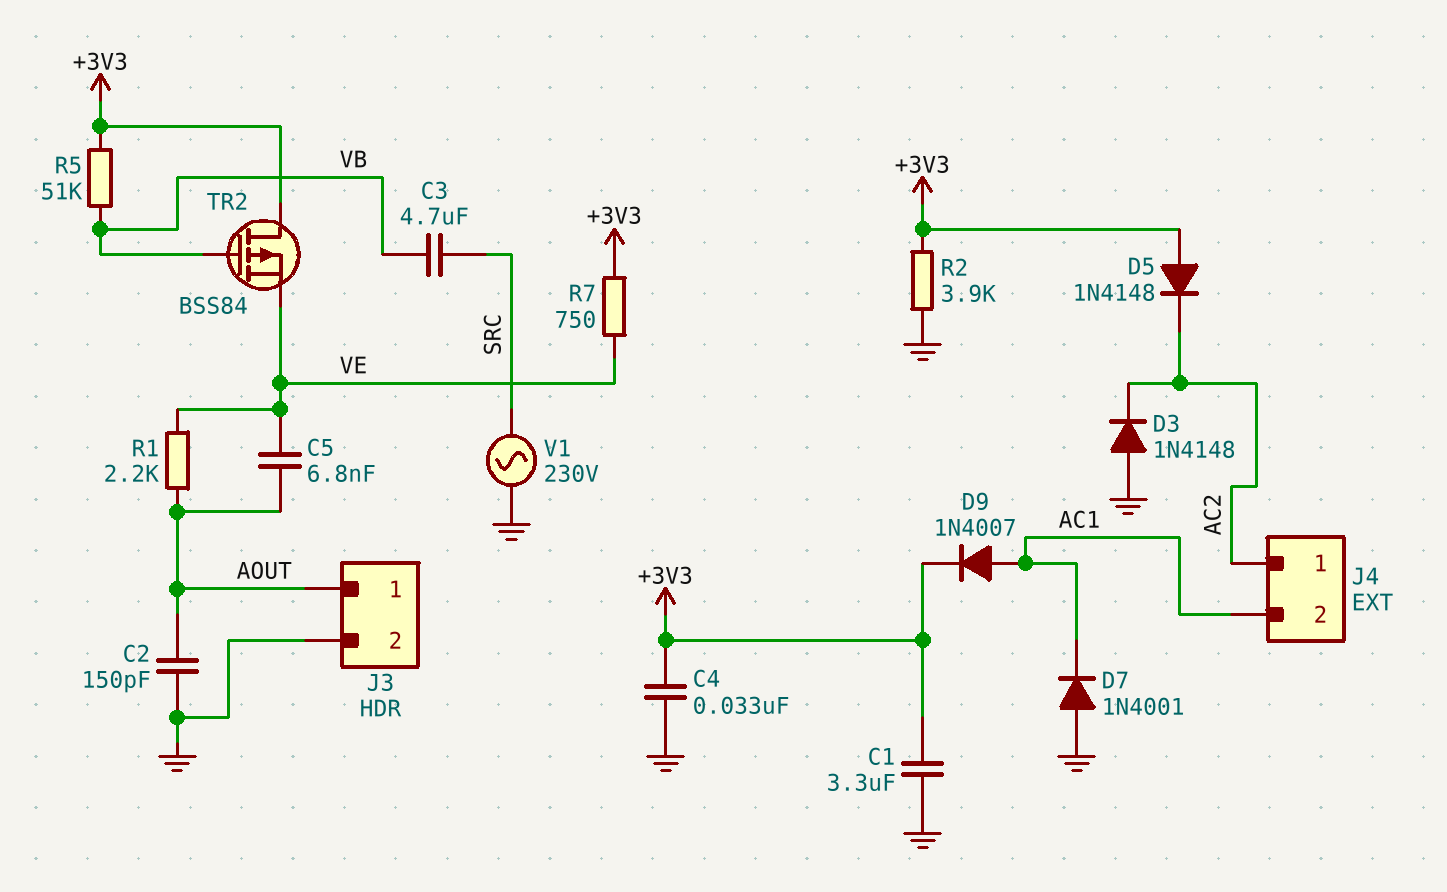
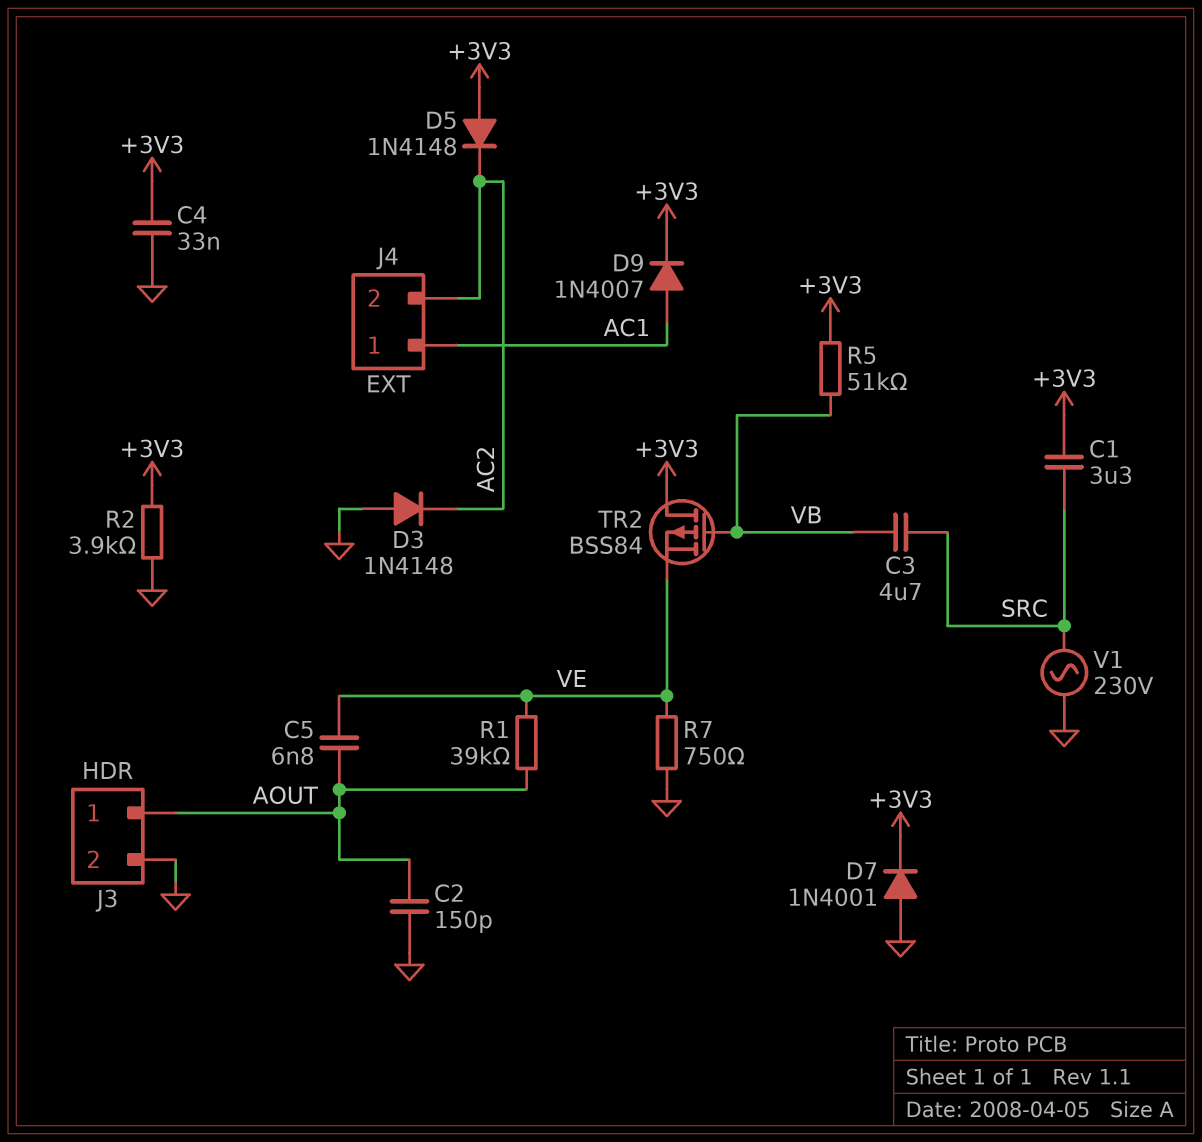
C1: 3.3uF (+3V3, GND) -> 3.3uF (+3V3, SRC)
D7: diode 1N4001 (A GND, K AC1) -> diode 1N4001 (A GND, K +3V3)
J4 pin 1: AC2 -> AC1
J4 pin 2: AC1 -> AC2
R1: 2.2k (AOUT, VE) -> 39k (AOUT, VE)
R7: 750 (+3V3, VE) -> 750 (GND, VE)

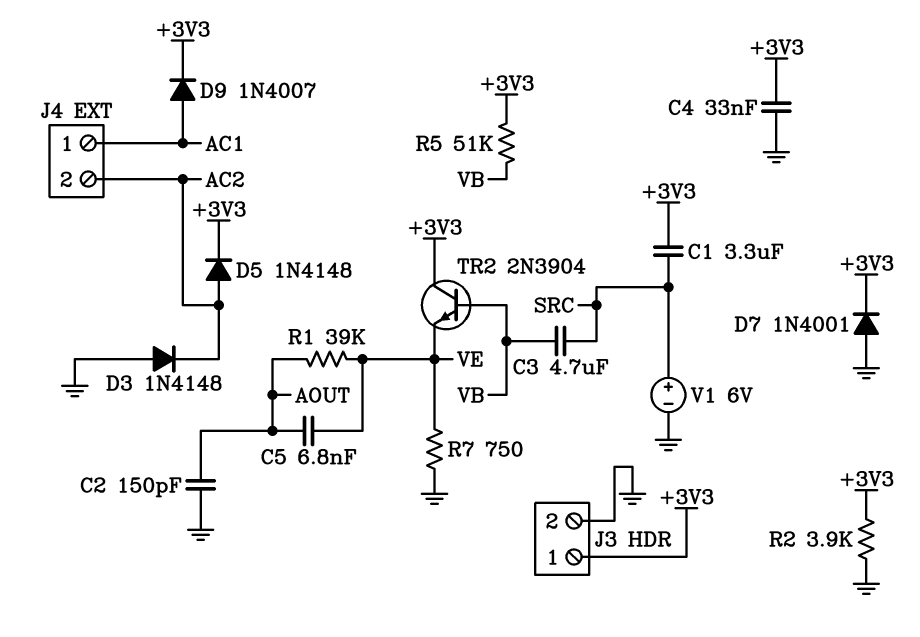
D5: diode 1N4148 (A +3V3, K AC2) -> diode 1N4148 (A AC2, K +3V3)
J3 pin 1: AOUT -> +3V3
TR2: PMOS BSS84 (G VB, D +3V3, S VE) -> NPN 2N3904 (B VB, C +3V3, E VE)
V1: AC 230V (GND, SRC) -> 6V (plus SRC, minus GND)

